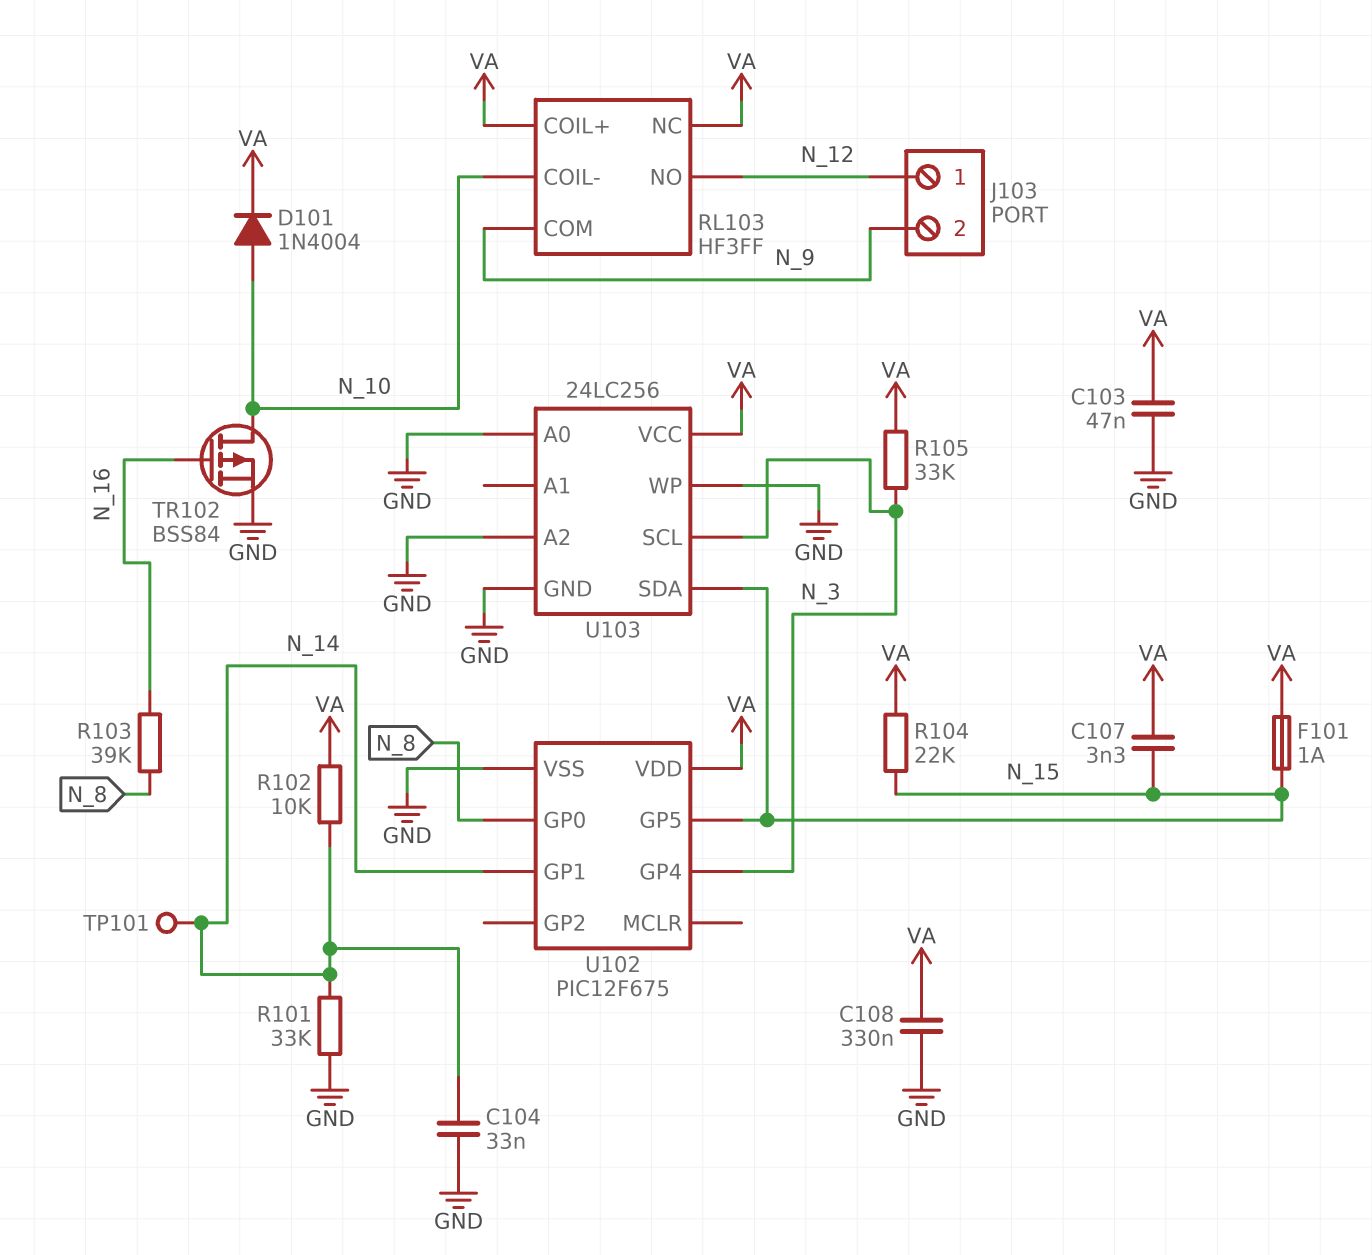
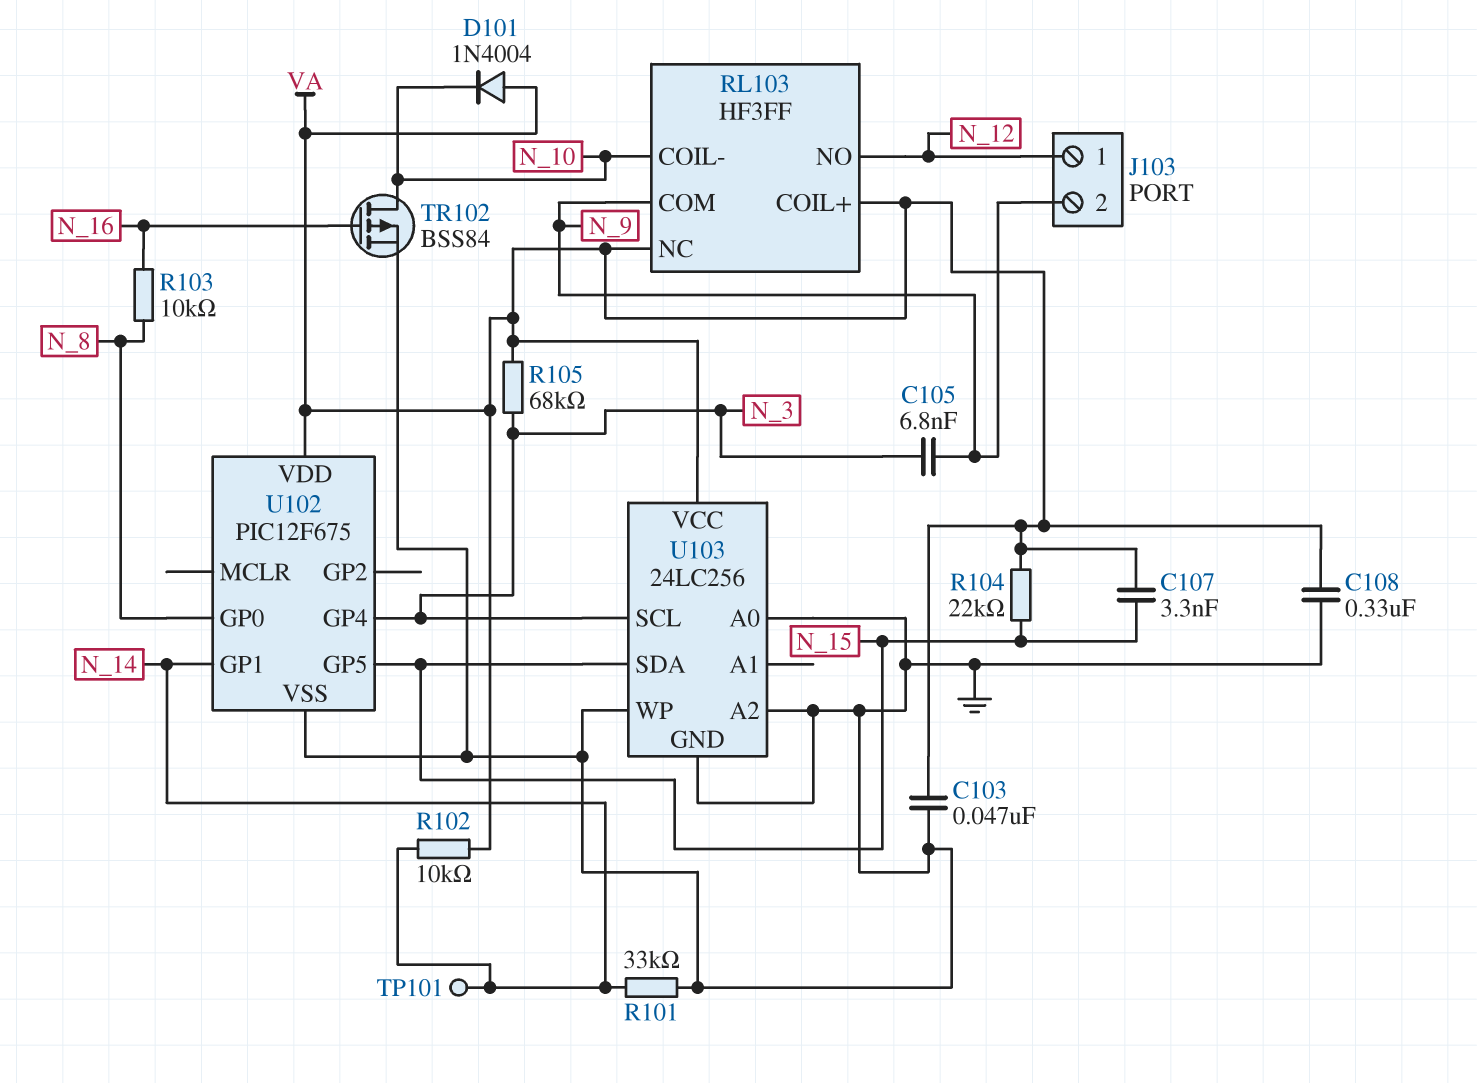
C104: 33nF (GND, N_14) -> none
C105: none -> 6.8nF (N_3, N_9)
D101: diode 1N4004 (A N_10, K VA) -> diode 1N4004 (A VA, K N_10)
F101: 1A (N_15, VA) -> none
R103: 39k (N_8, N_16) -> 10k (N_8, N_16)
R105: 33k (N_3, VA) -> 68k (N_3, VA)

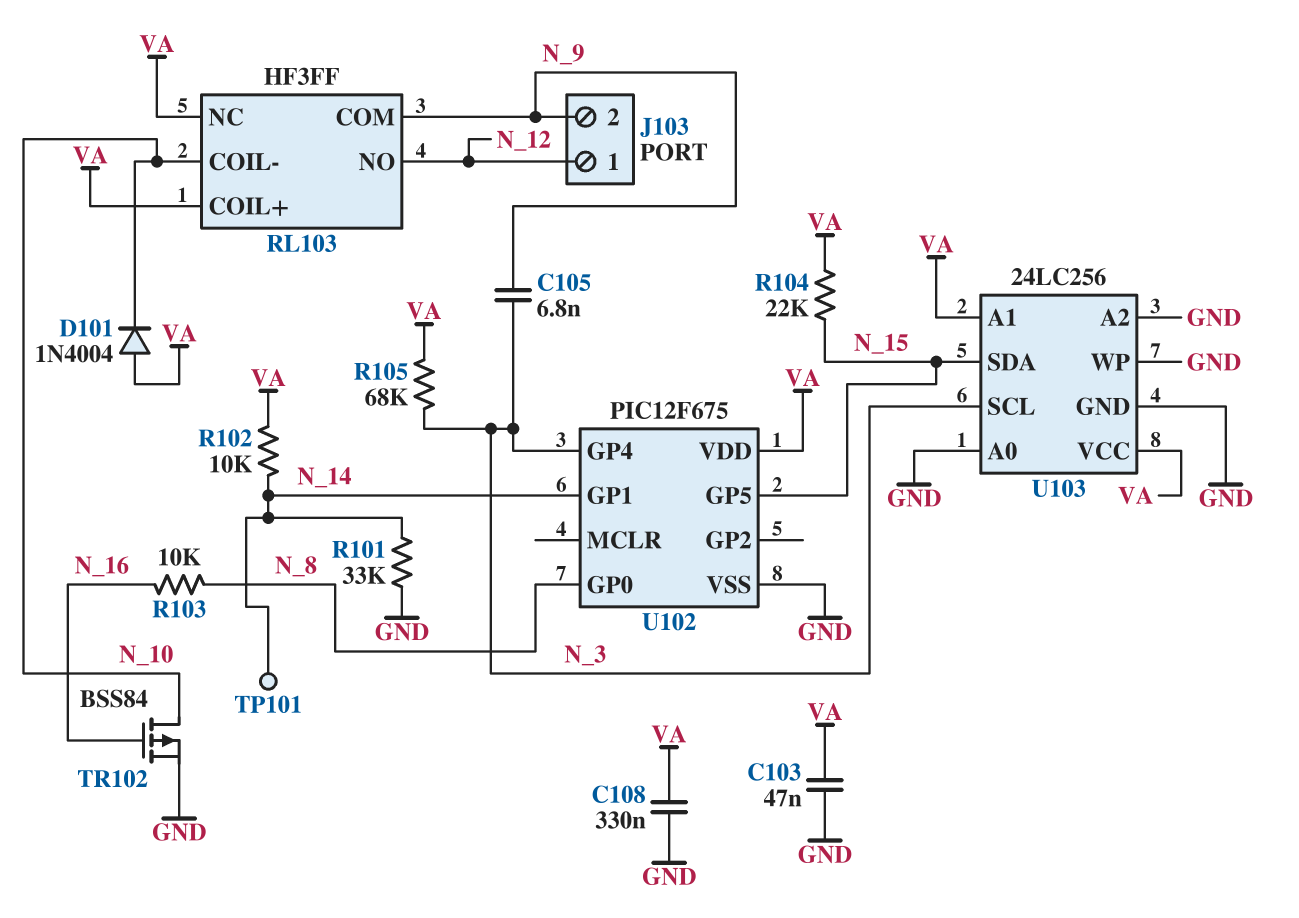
C107: 3.3nF (N_15, VA) -> none
U103 pin A1: none -> VA

